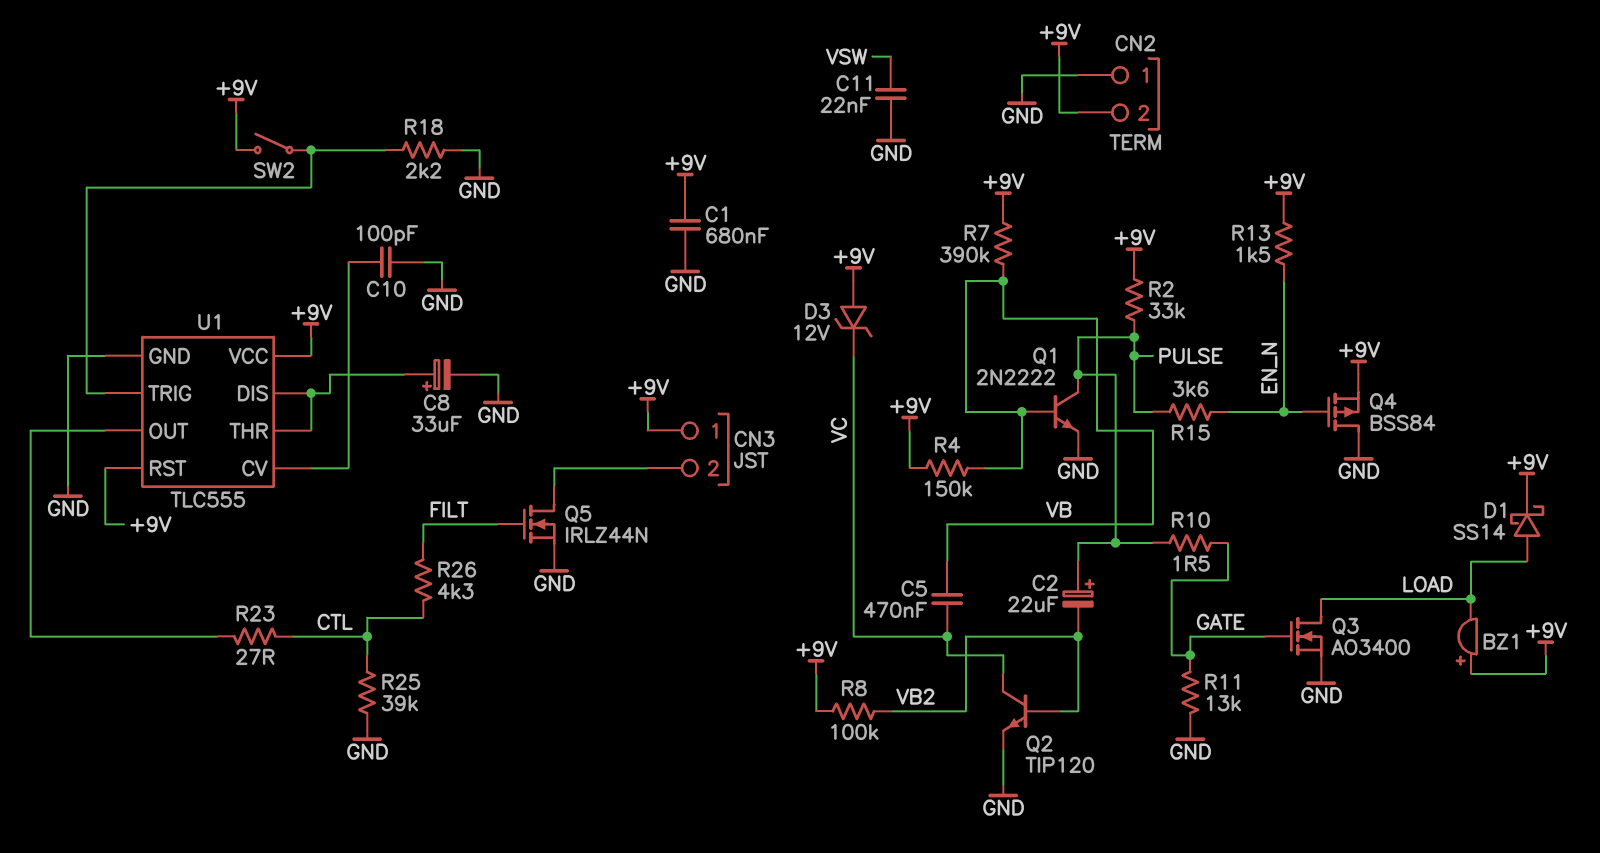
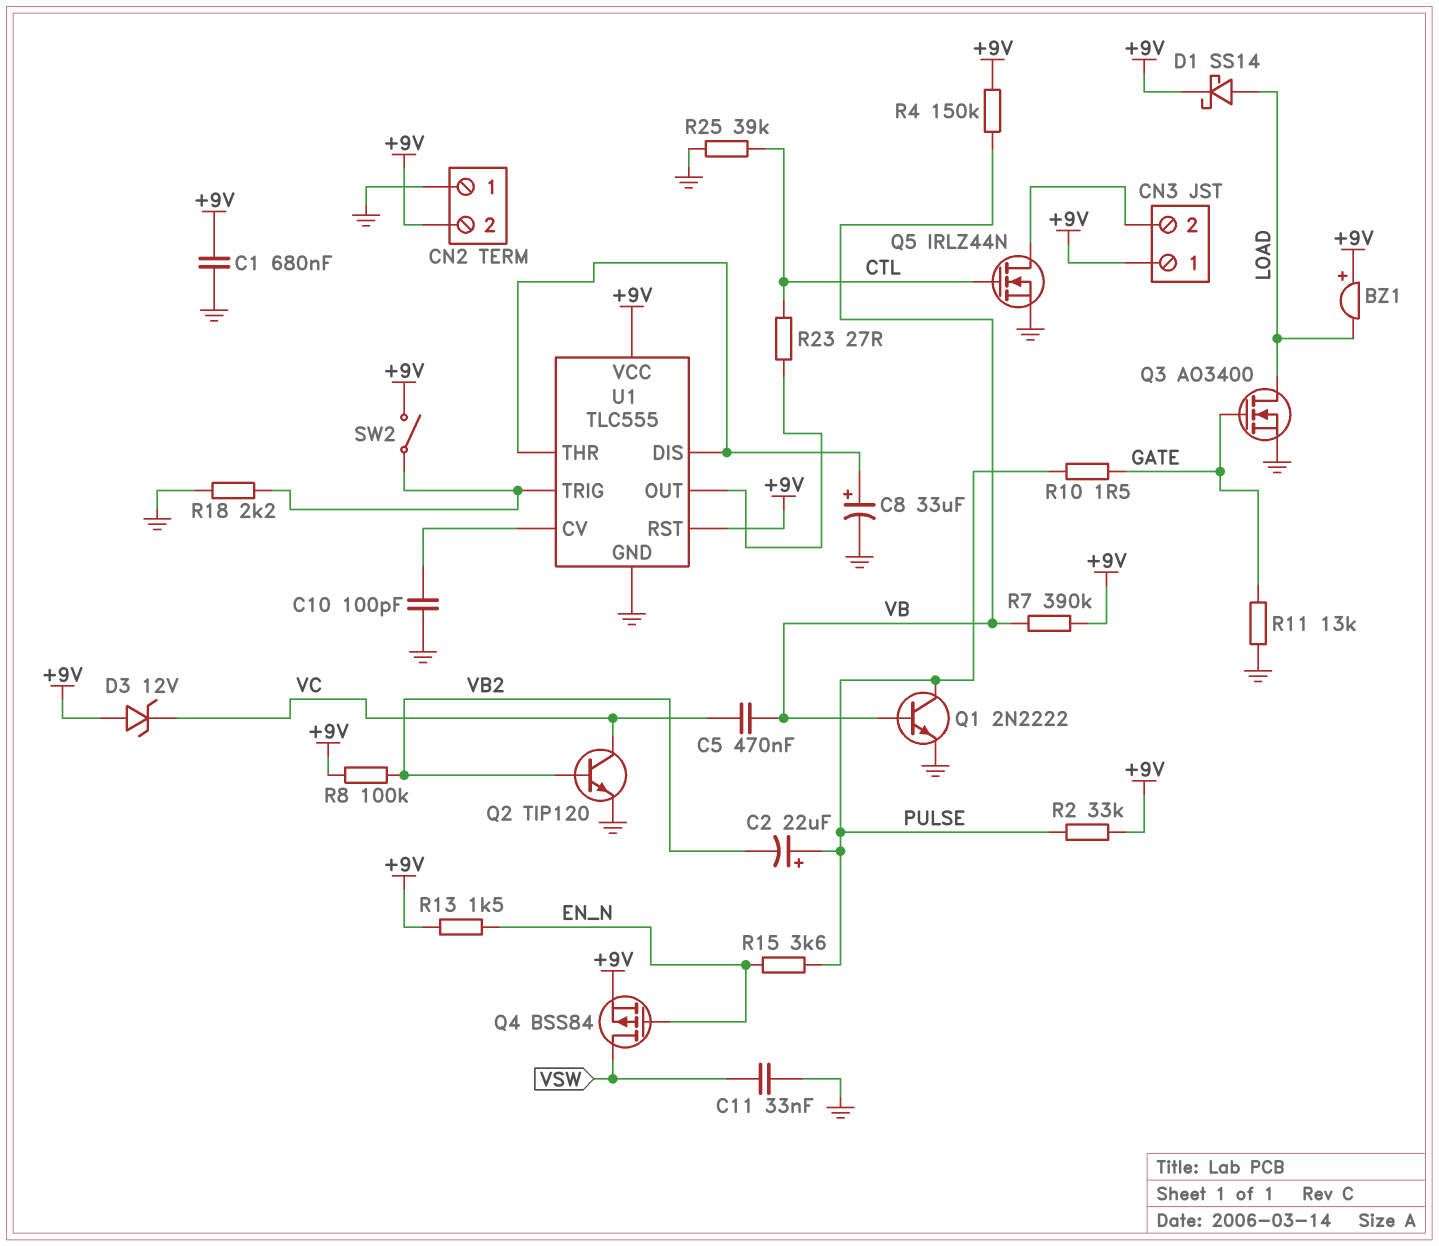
C11: 22nF (GND, VSW) -> 33nF (GND, VSW)
Q4: PMOS BSS84 (G EN_N, D GND, S +9V) -> PMOS BSS84 (G EN_N, D VSW, S +9V)
Q5: NMOS IRLZ44N (G FILT, D CN3/2, S GND) -> NMOS IRLZ44N (G CTL, D CN3/2, S GND)
R26: 4.3k (CTL, FILT) -> none

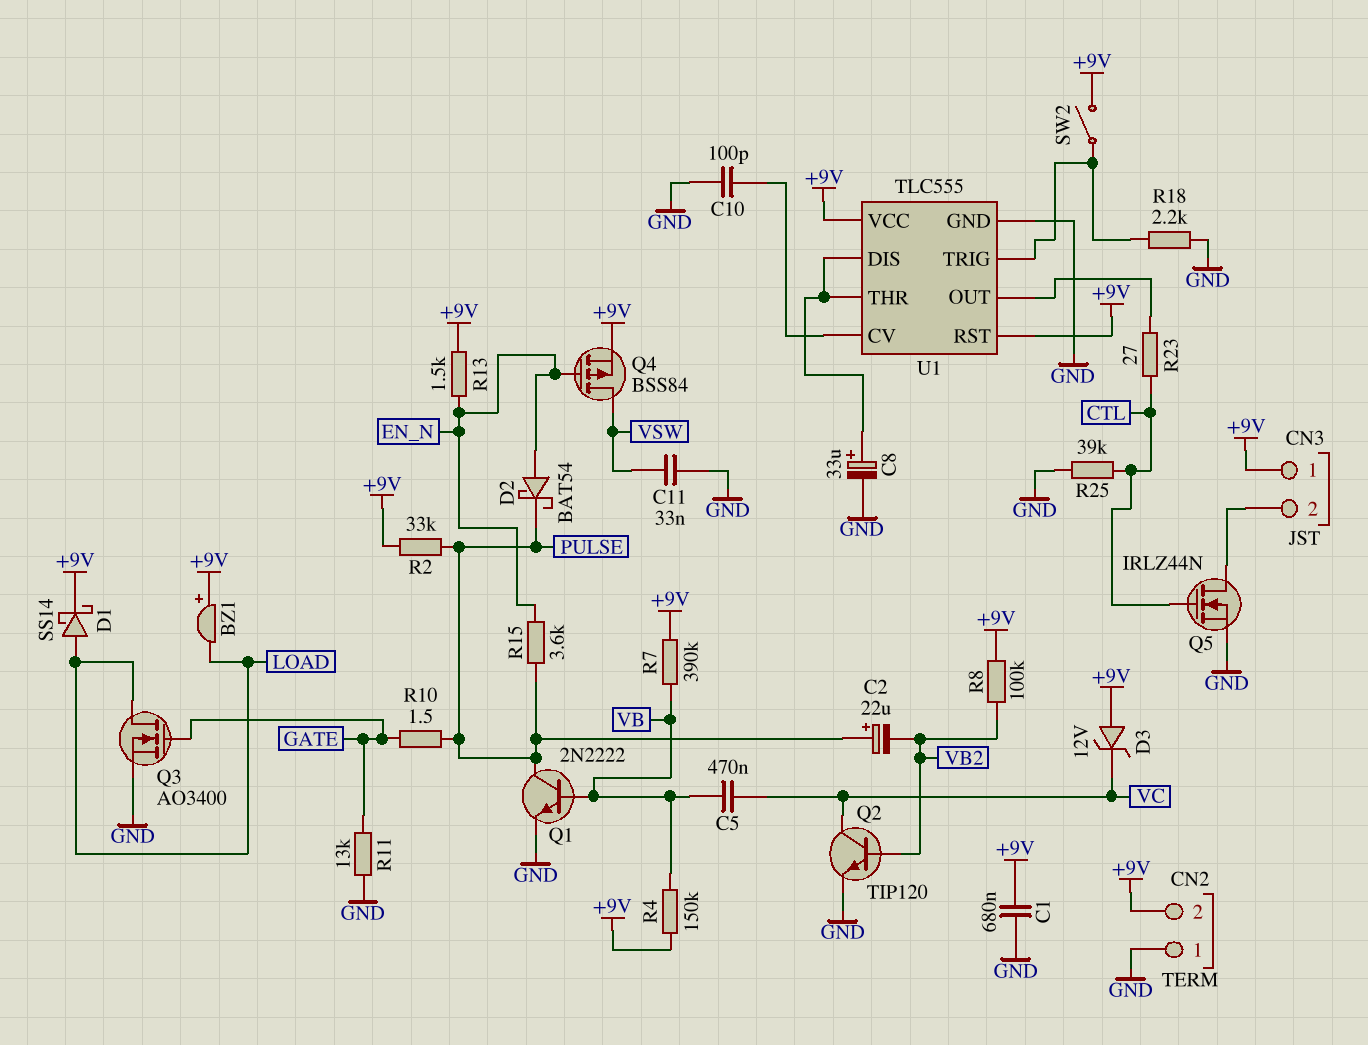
D2: none -> schottky BAT54 (A EN_N, K PULSE)

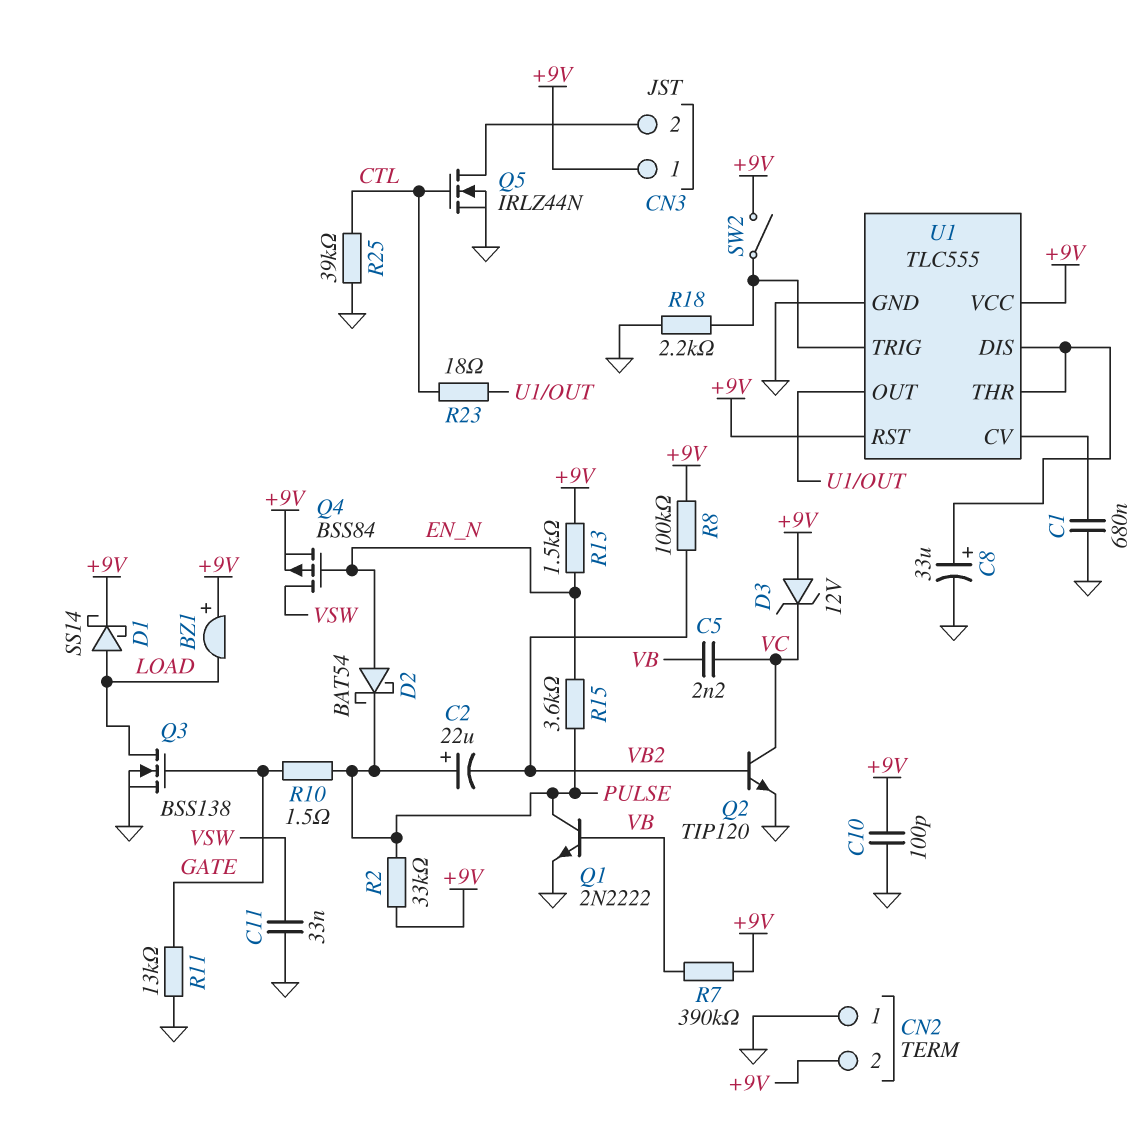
C1: 680nF (+9V, GND) -> 680nF (GND, U1/CV)
C5: 470nF (VB, VC) -> 2.2nF (VB, VC)
C10: 100pF (GND, U1/CV) -> 100pF (+9V, GND)
Q3: NMOS AO3400 (G GATE, D LOAD, S GND) -> NMOS BSS138 (G GATE, D LOAD, S GND)
R4: 150k (+9V, VB) -> none
R23: 27 (CTL, U1/OUT) -> 18 (CTL, U1/OUT)

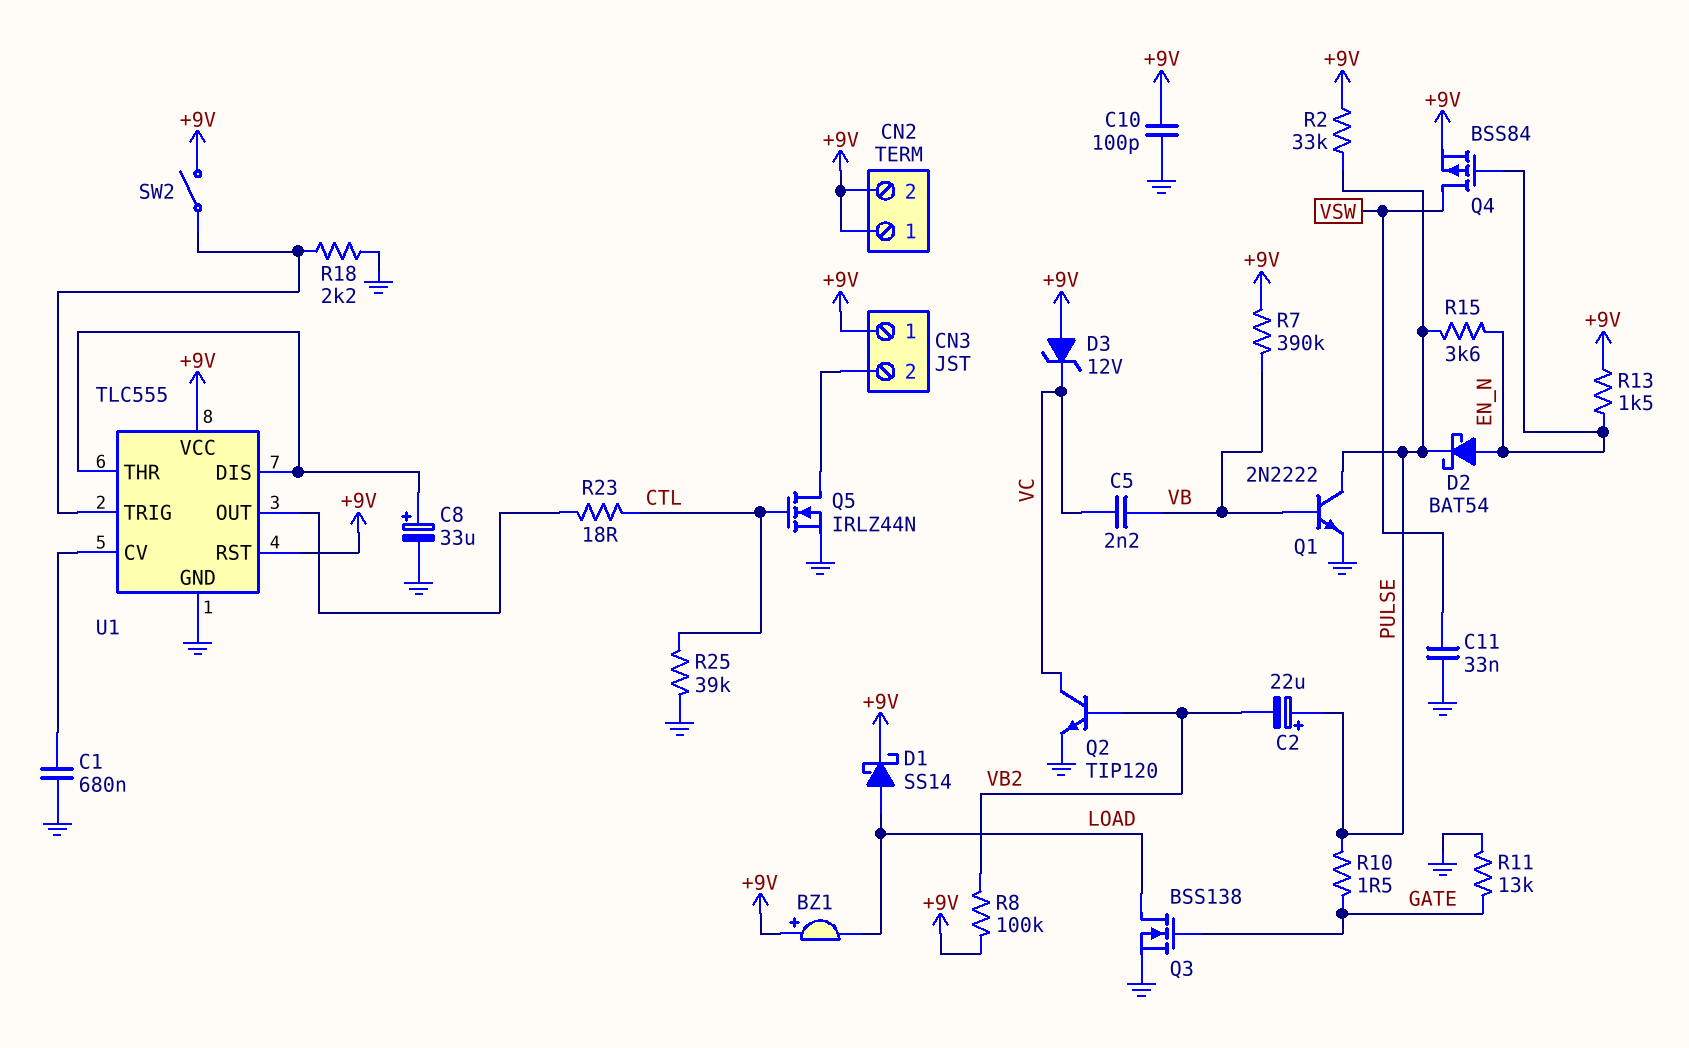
CN2 pin 1: GND -> +9V

